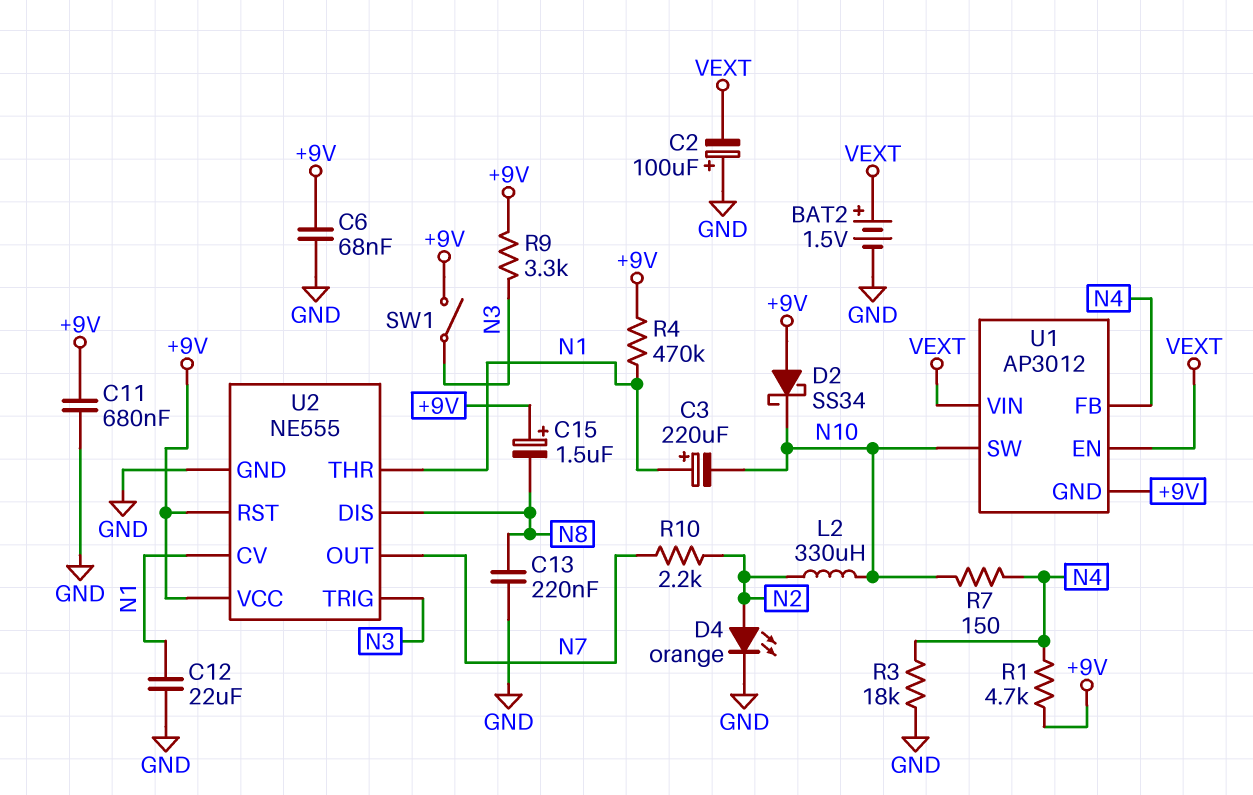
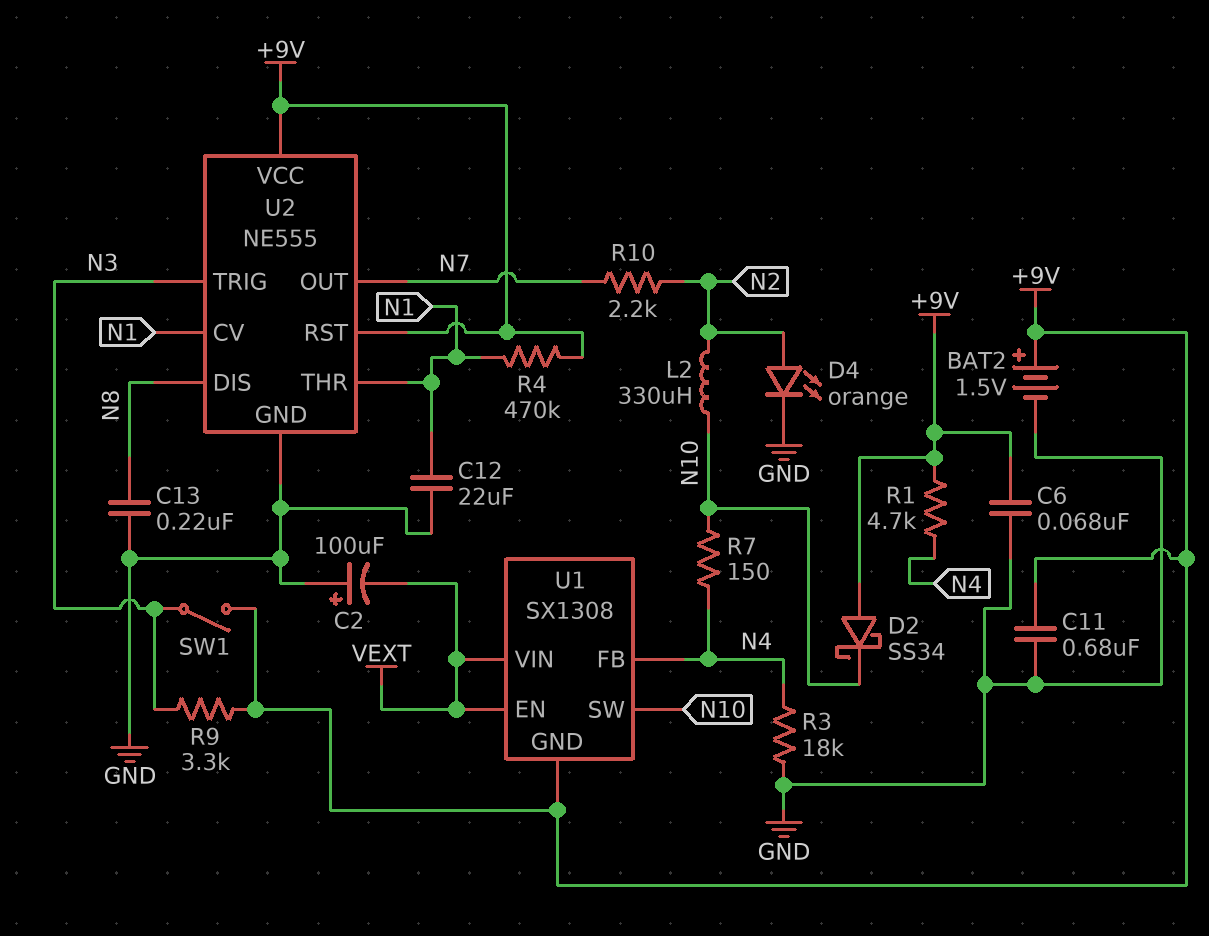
BAT2: 1.5V (plus VEXT, minus GND) -> 1.5V (plus +9V, minus GND)
C3: 220uF (plus N1, minus N10) -> none
C15: 1.5uF (plus +9V, minus N8) -> none
U1: AP3012 -> SX1308

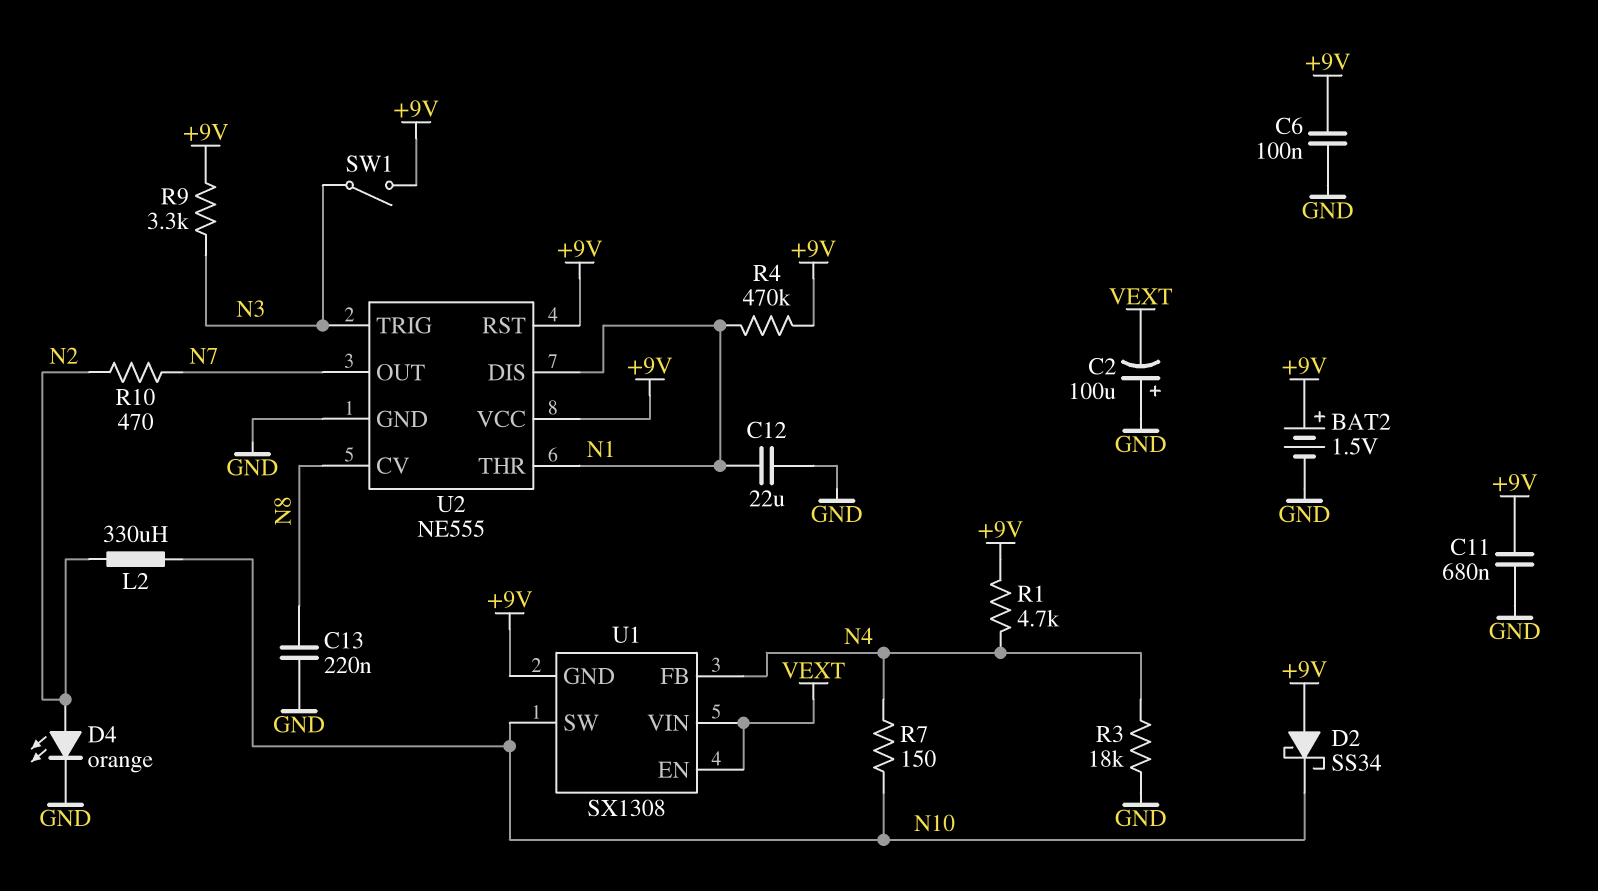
C6: 68nF (+9V, GND) -> 100nF (+9V, GND)
R10: 2.2k (N2, N7) -> 470 (N2, N7)
U2 pin CV: N1 -> N8
U2 pin DIS: N8 -> N1

